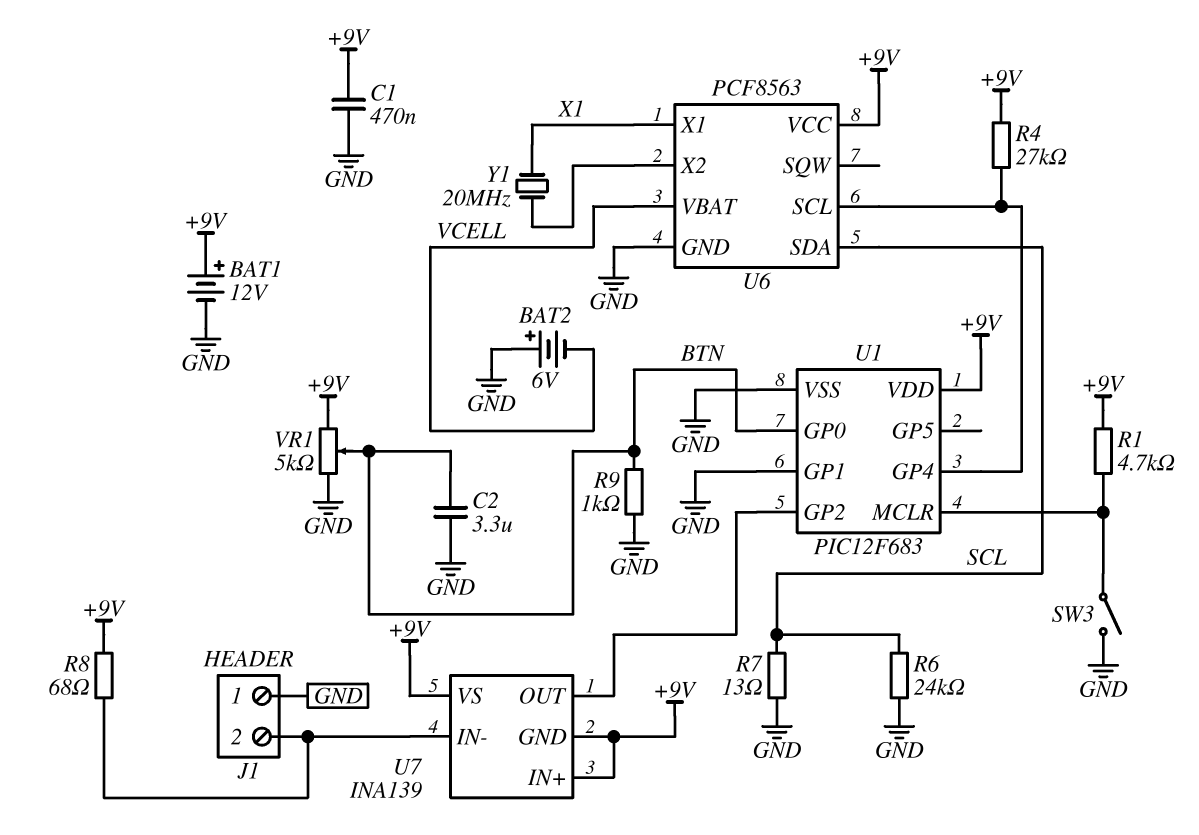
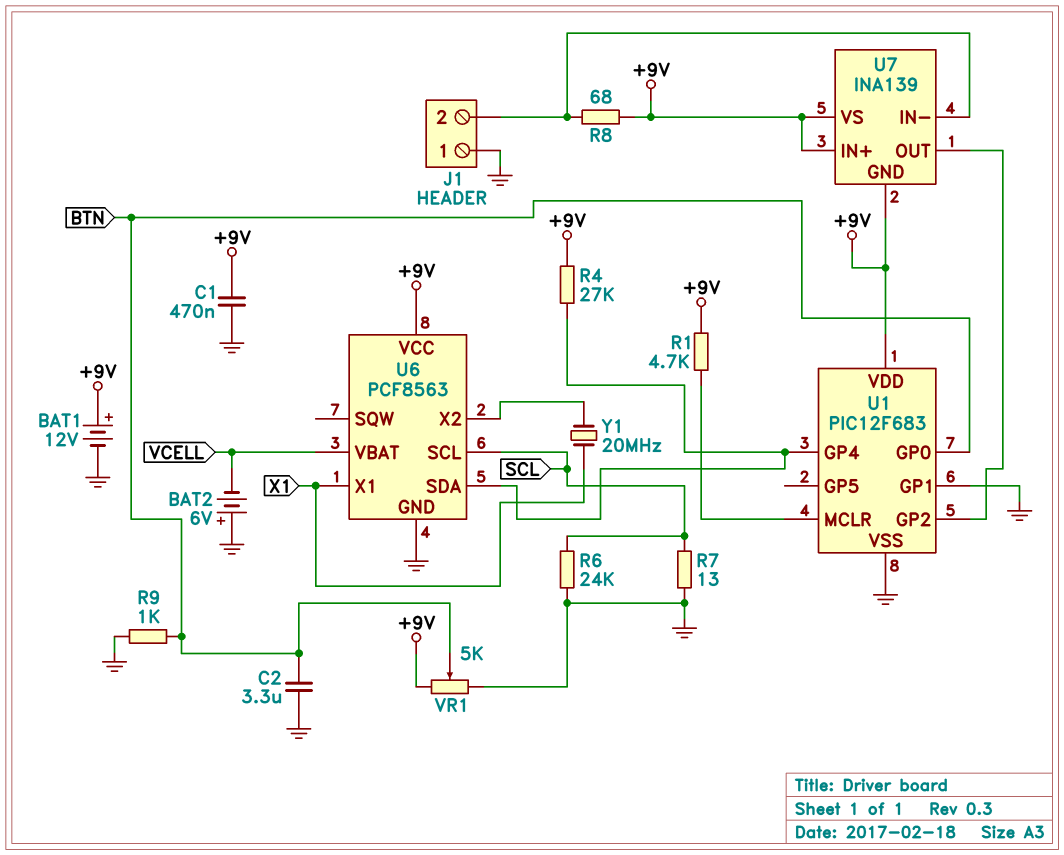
SW3: switch (GND, U1/MCLR) -> none
U6 pin SCL: U1/GP4 -> SCL
U6 pin SDA: SCL -> U1/GP4

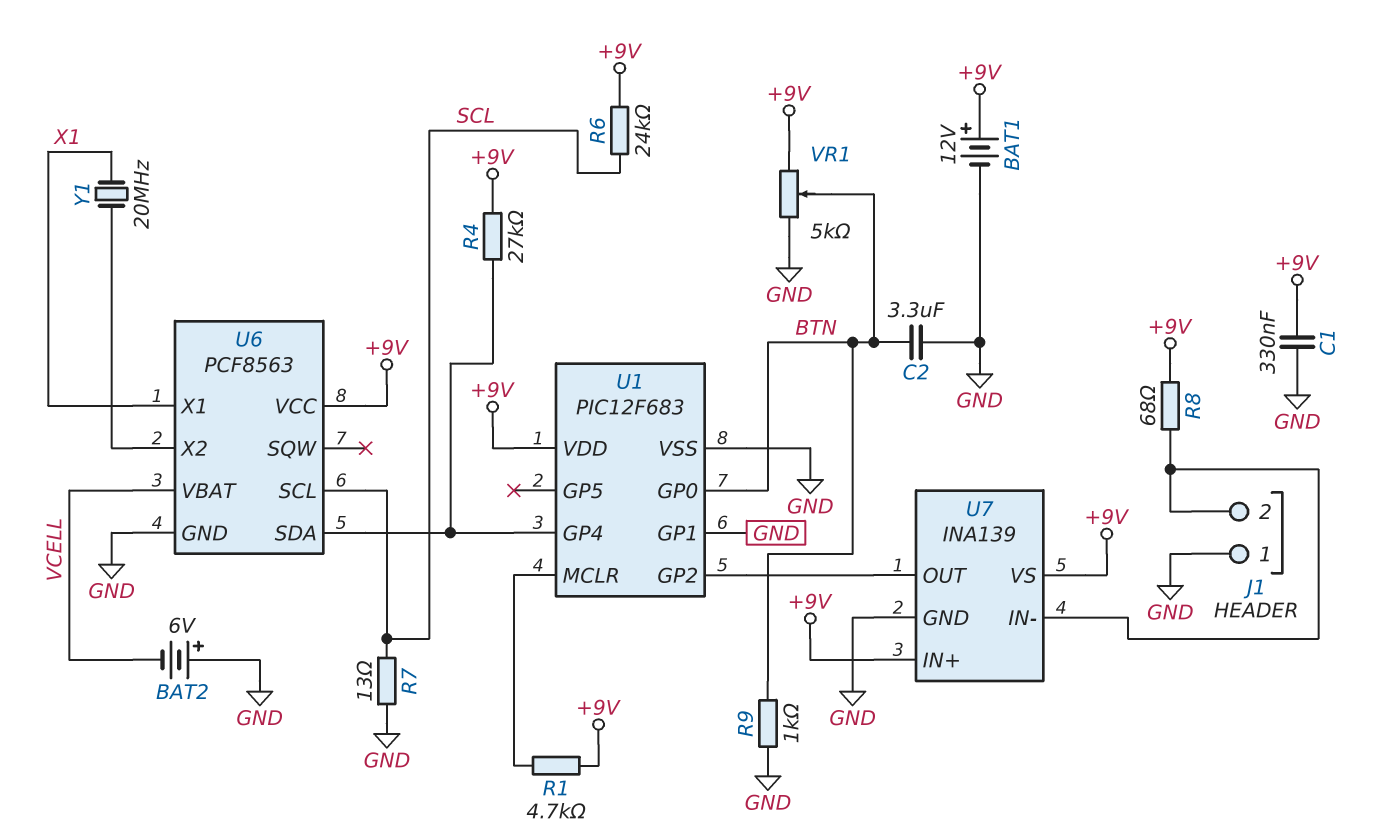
C1: 470nF (+9V, GND) -> 330nF (+9V, GND)
R6: 24k (GND, SCL) -> 24k (+9V, SCL)
U7 pin GND: +9V -> GND

